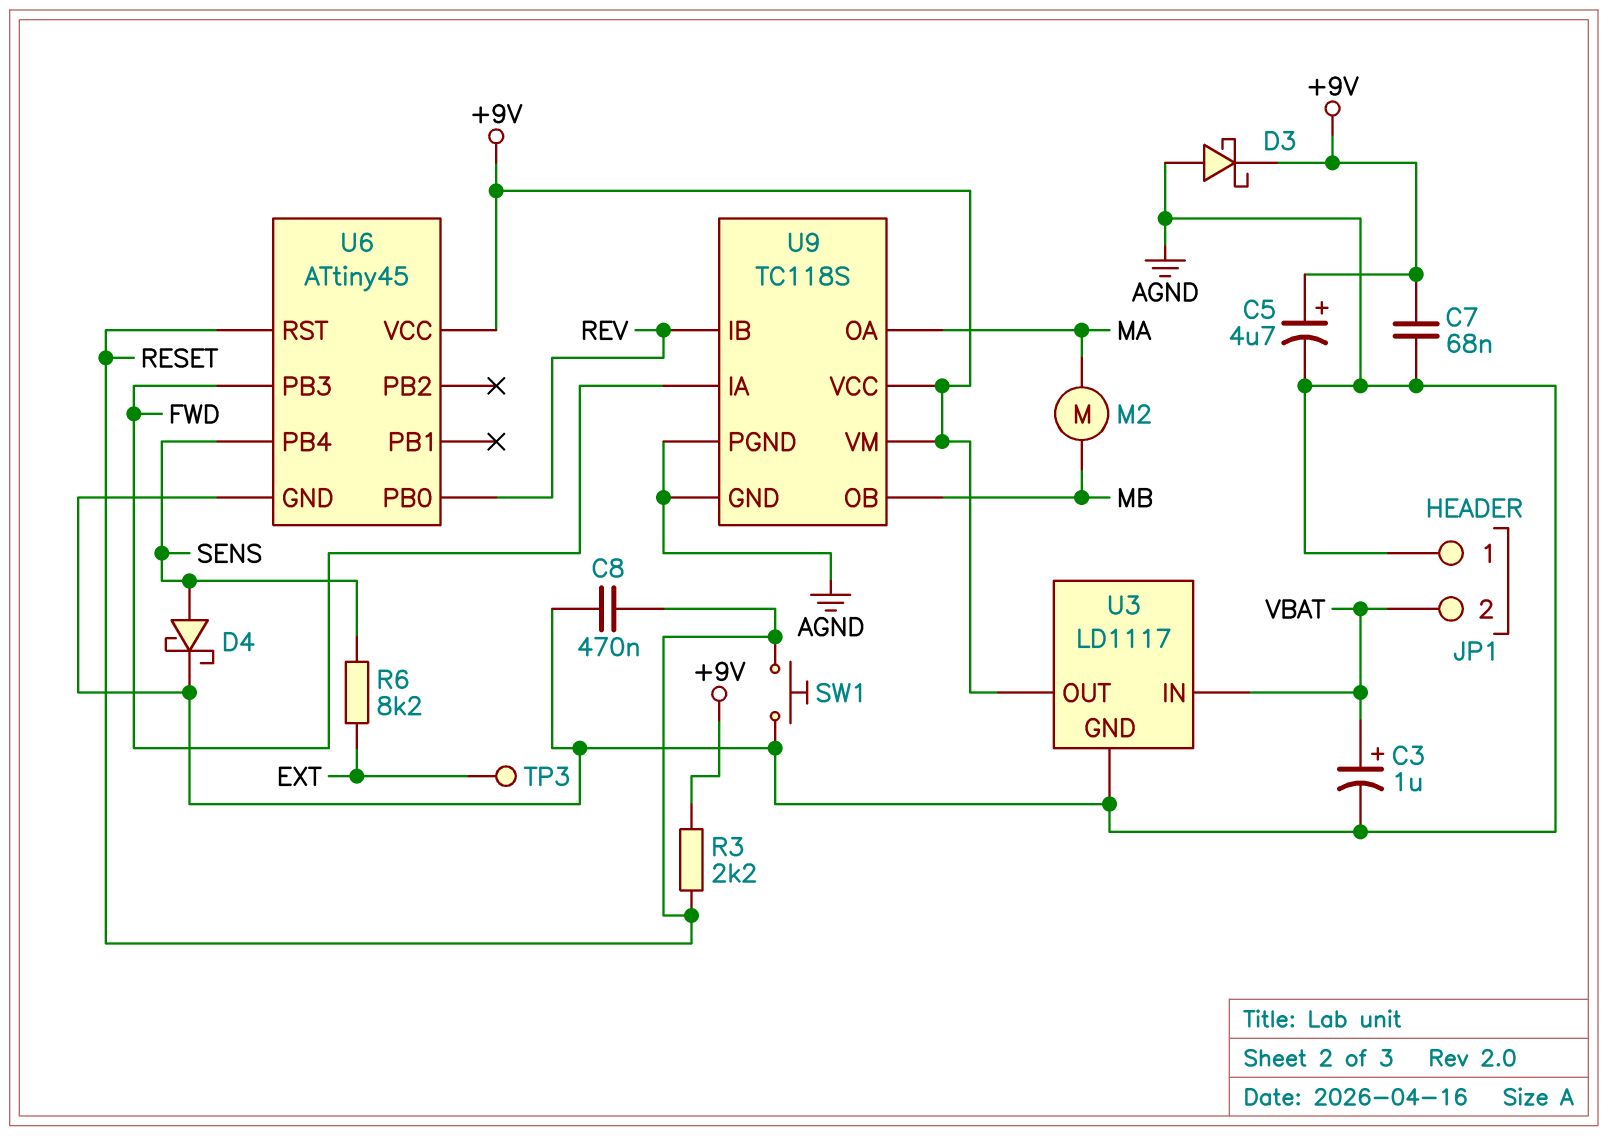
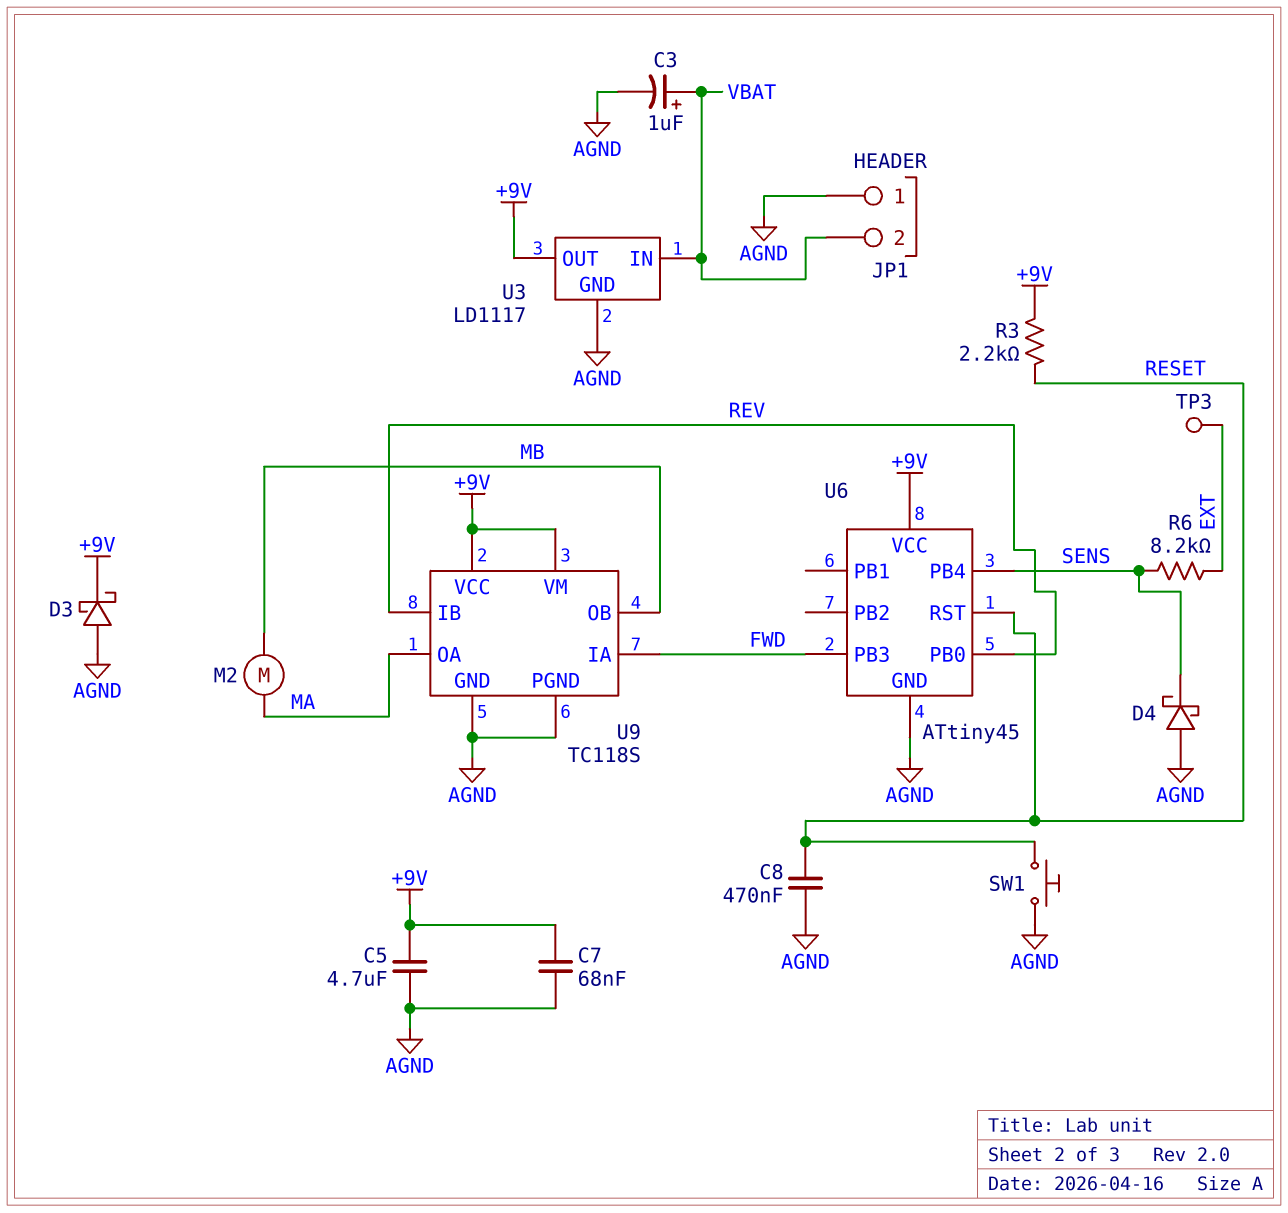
C5: 4.7uF (plus +9V, minus AGND) -> 4.7uF (+9V, AGND)
D4: schottky (A SENS, K AGND) -> schottky (A AGND, K SENS)

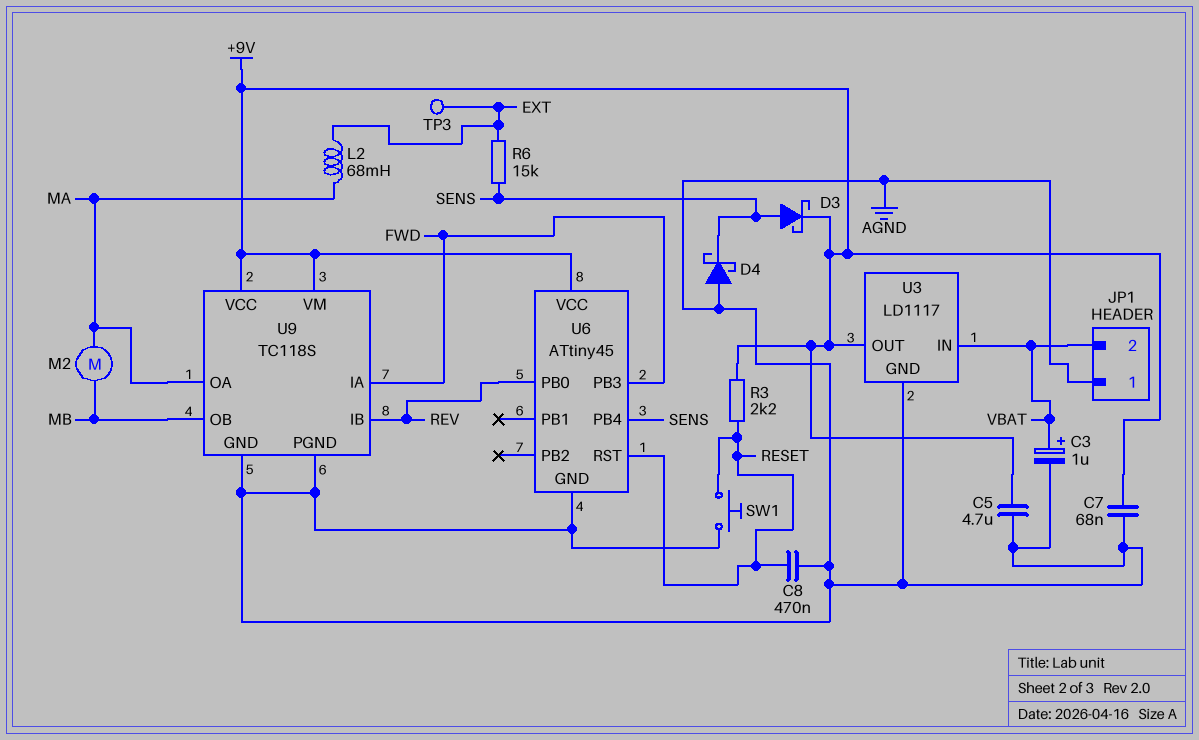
D3: schottky (A AGND, K +9V) -> schottky (A SENS, K +9V)
L2: none -> 68mH (EXT, MA)
R6: 8.2k (EXT, SENS) -> 15k (EXT, SENS)

